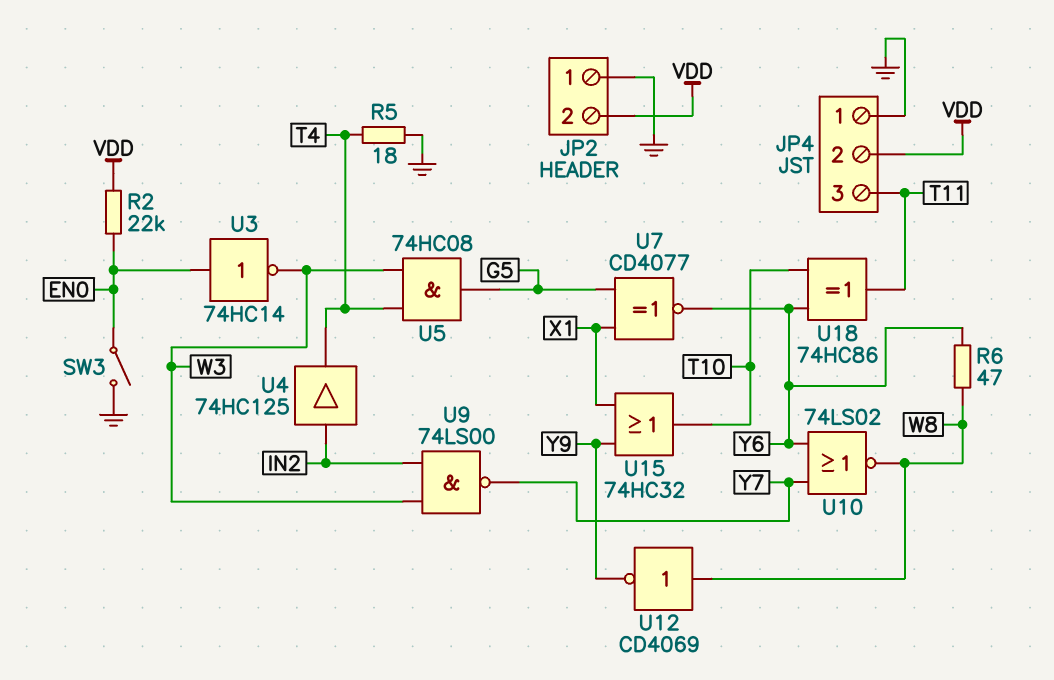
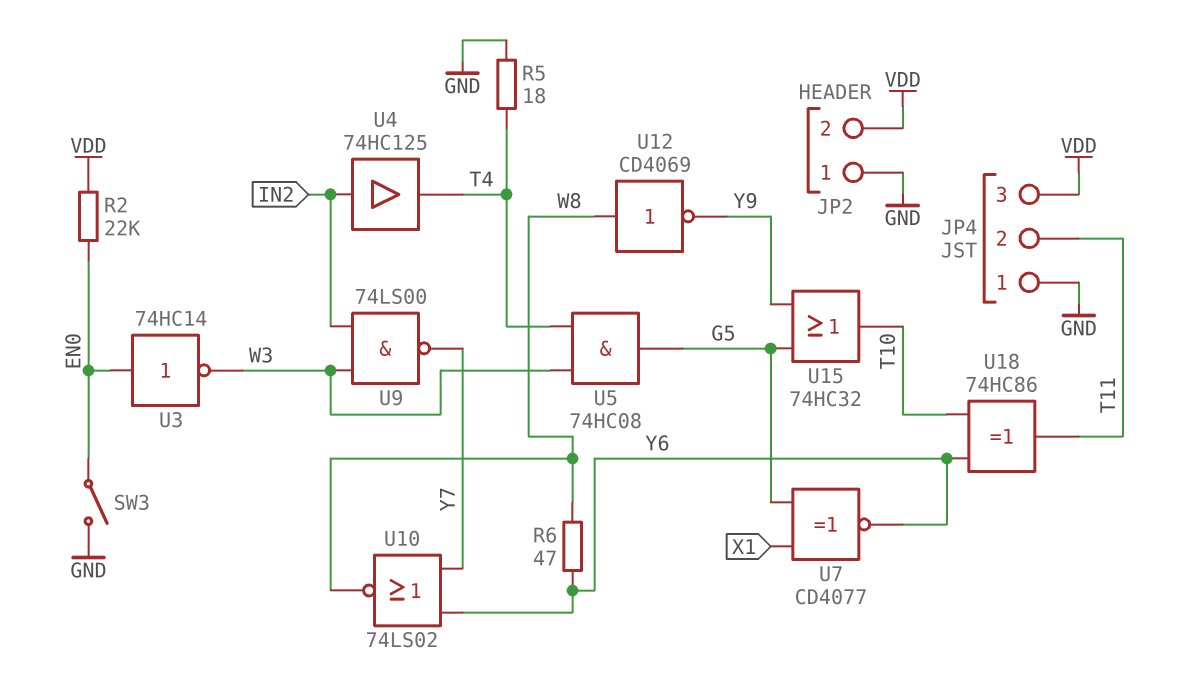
JP4 pin 2: VDD -> T11
JP4 pin 3: T11 -> VDD
U15: OR 74HC32 (in X1, in Y9, out T10) -> OR 74HC32 (in G5, in Y9, out T10)

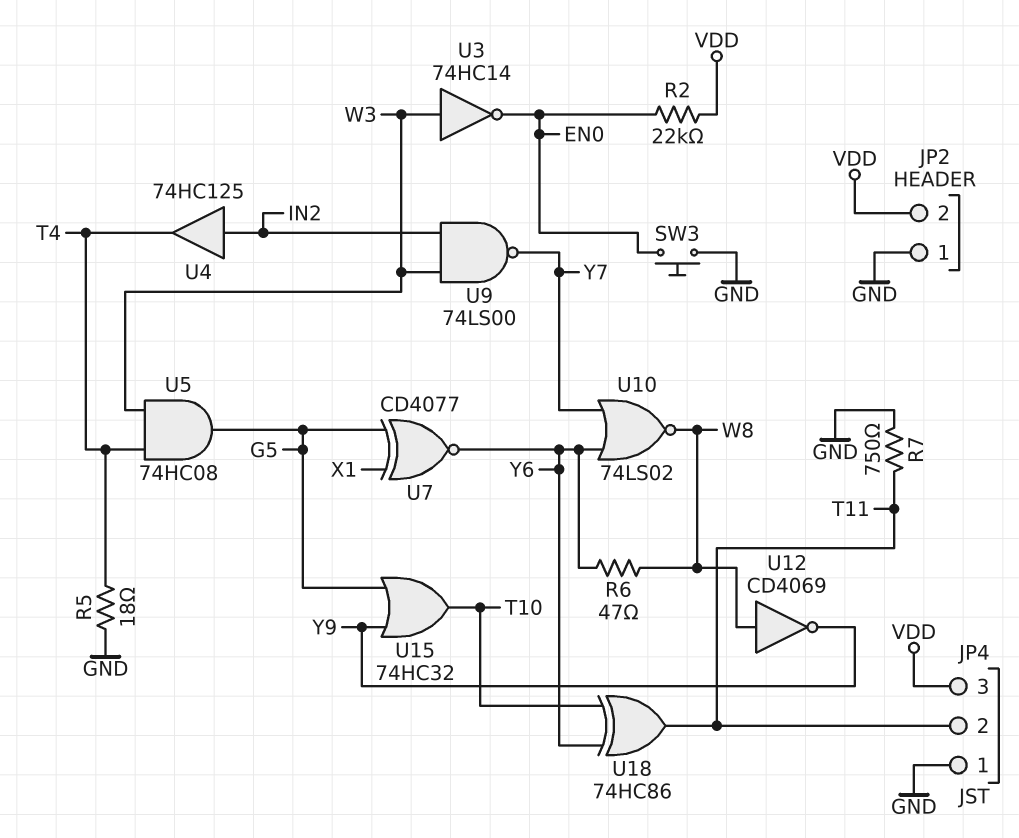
R7: none -> 750 (GND, T11)
SW3: switch (EN0, GND) -> button (EN0, GND)
U3: NOT 74HC14 (in EN0, out W3) -> NOT 74HC14 (in W3, out EN0)

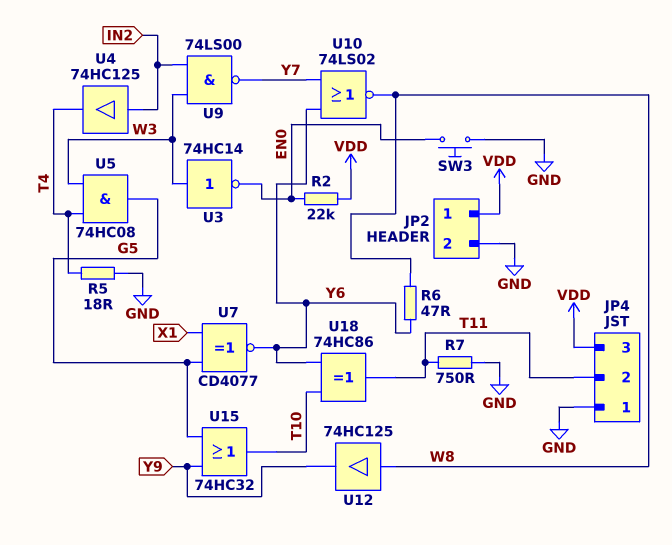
JP2 pin 1: GND -> VDD
JP2 pin 2: VDD -> GND
U12: NOT CD4069 (in W8, out Y9) -> buffer 74HC125 (in W8, out Y9)

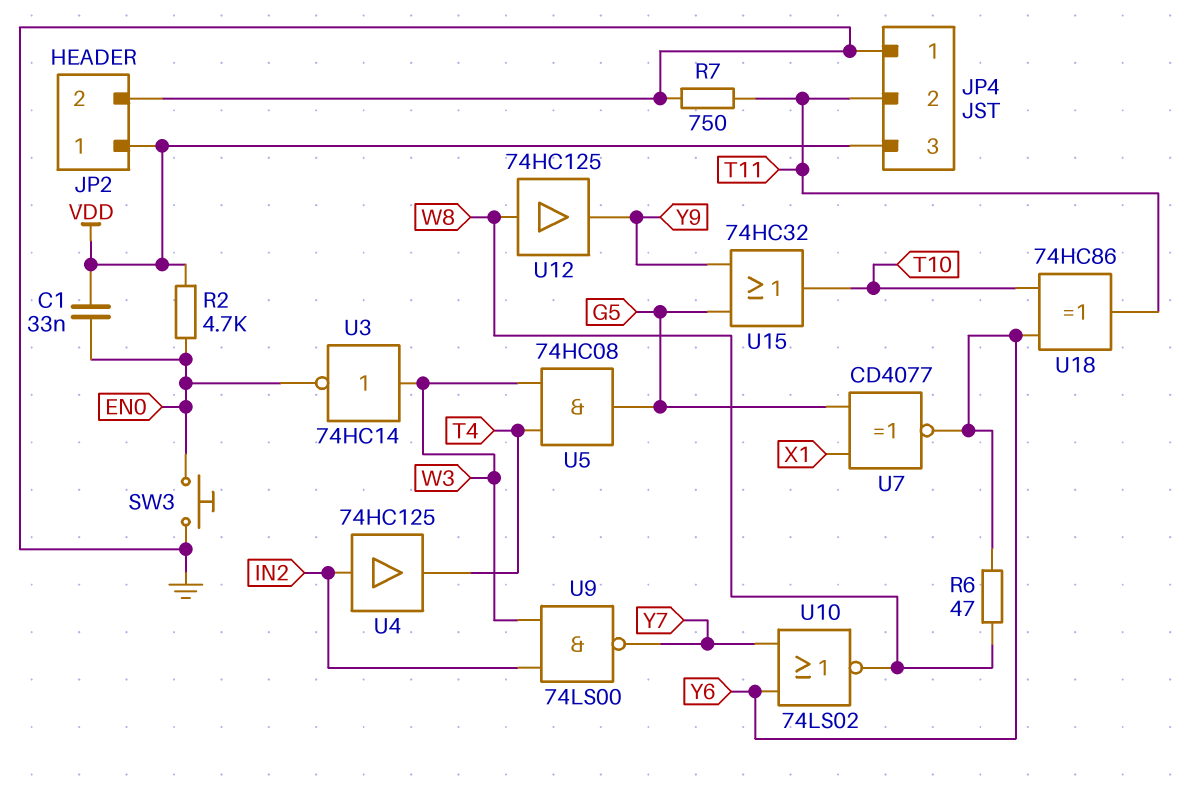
C1: none -> 33nF (EN0, VDD)
R2: 22k (EN0, VDD) -> 4.7k (EN0, VDD)
R5: 18 (GND, T4) -> none

